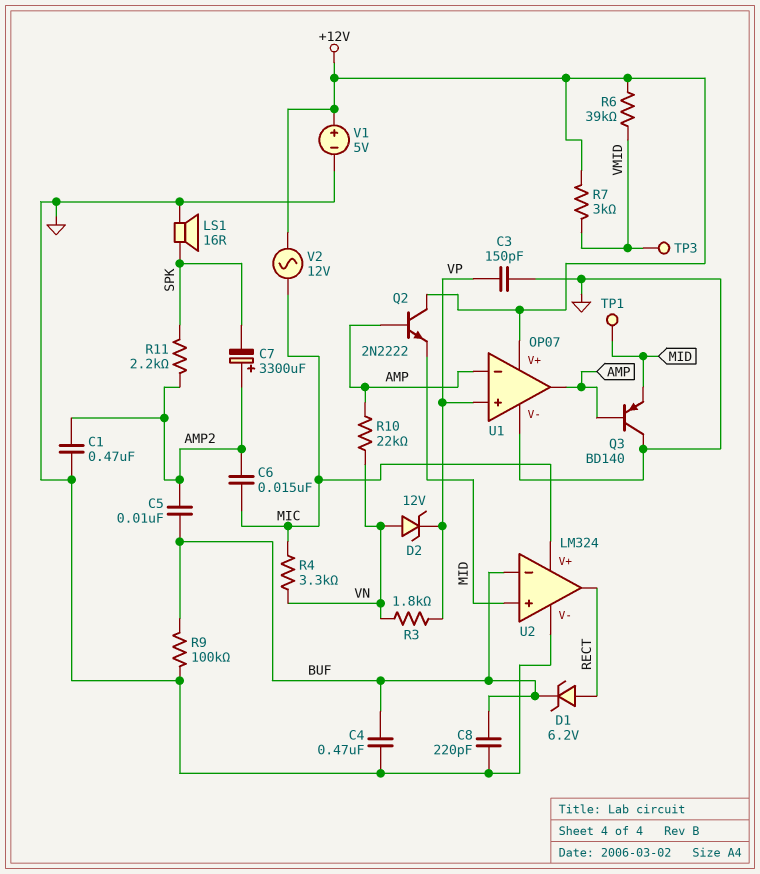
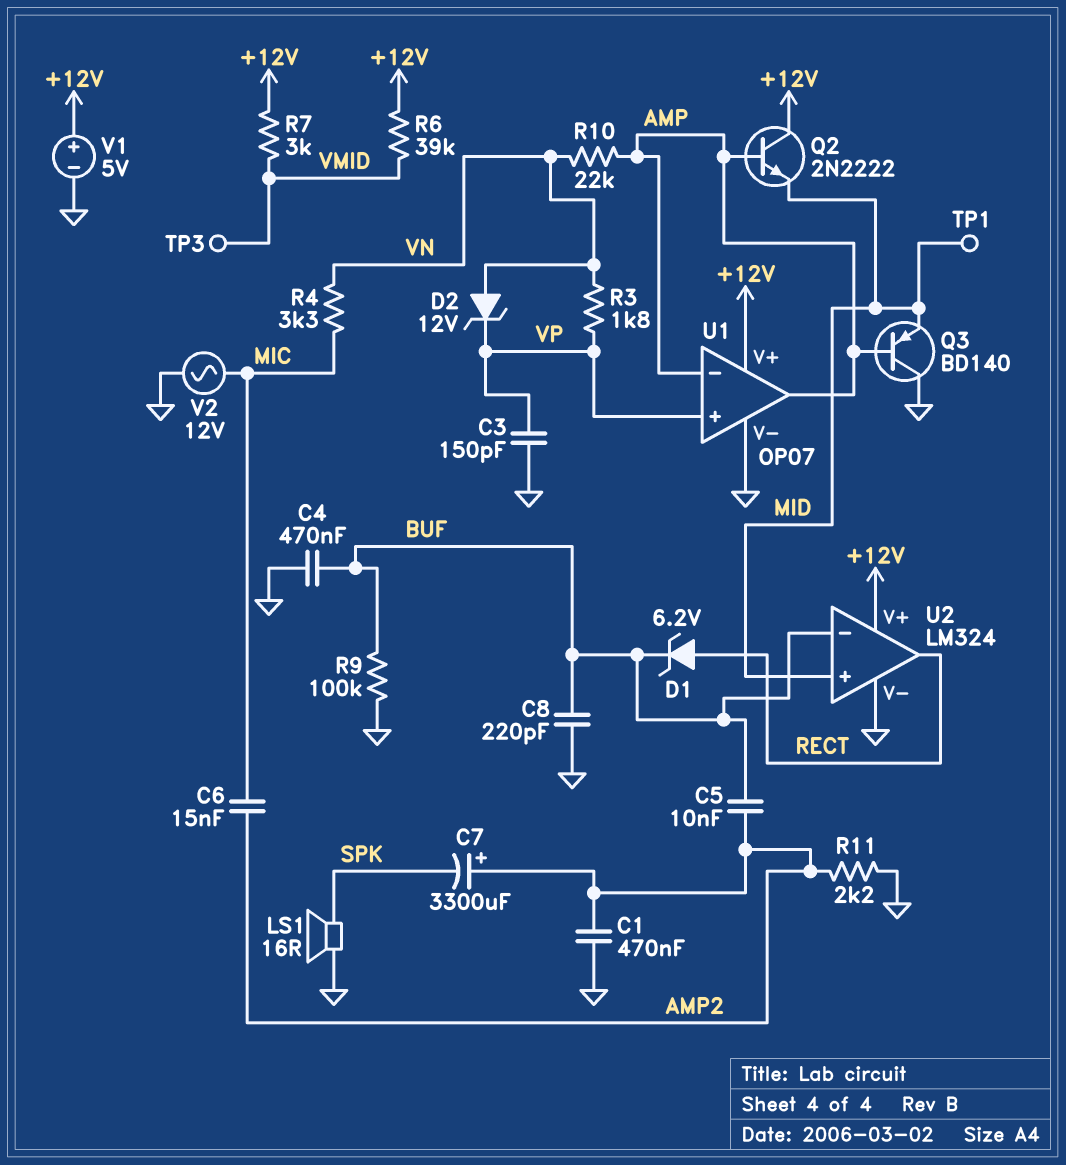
R11: 2.2k (AMP2, SPK) -> 2.2k (AMP2, GND)
U2 pin V+: MIC -> +12V
V2: AC 12V (+12V, MIC) -> AC 12V (GND, MIC)

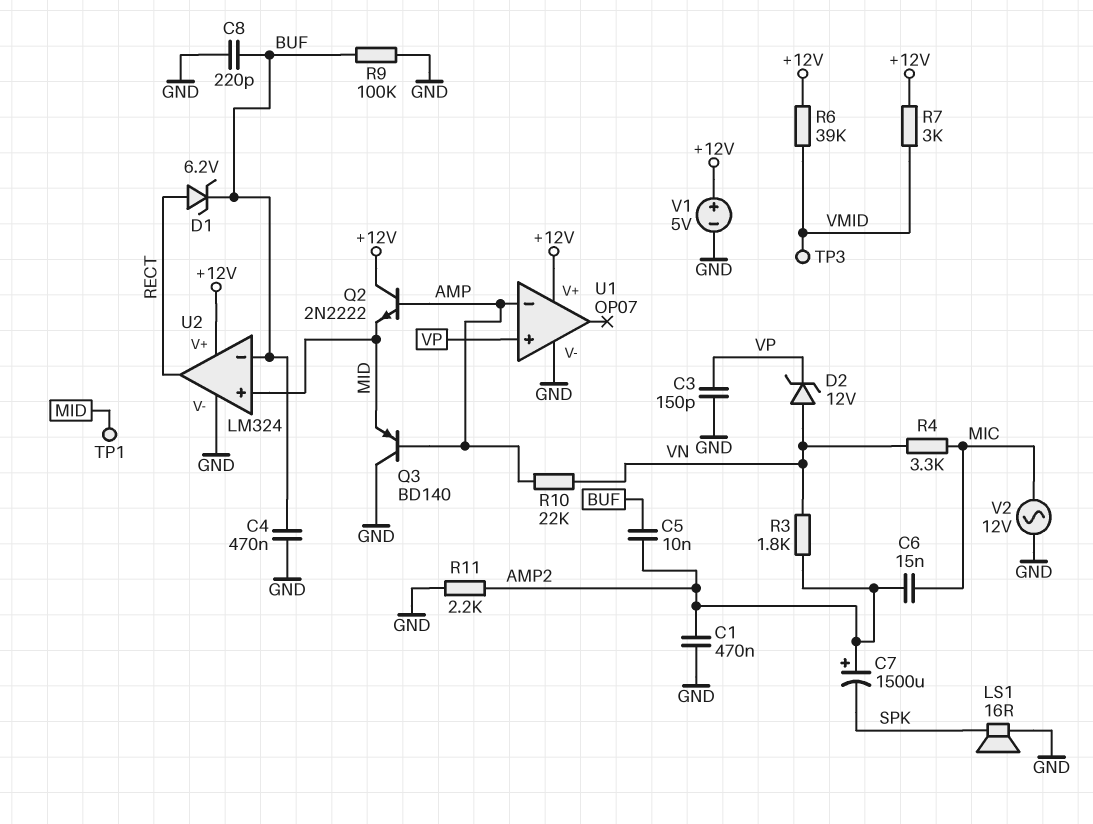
C7: 3300uF (plus AMP2, minus SPK) -> 1500uF (plus AMP2, minus SPK)
R3: 1.8k (VN, VP) -> 1.8k (AMP2, VN)
U1 pin out: AMP -> none

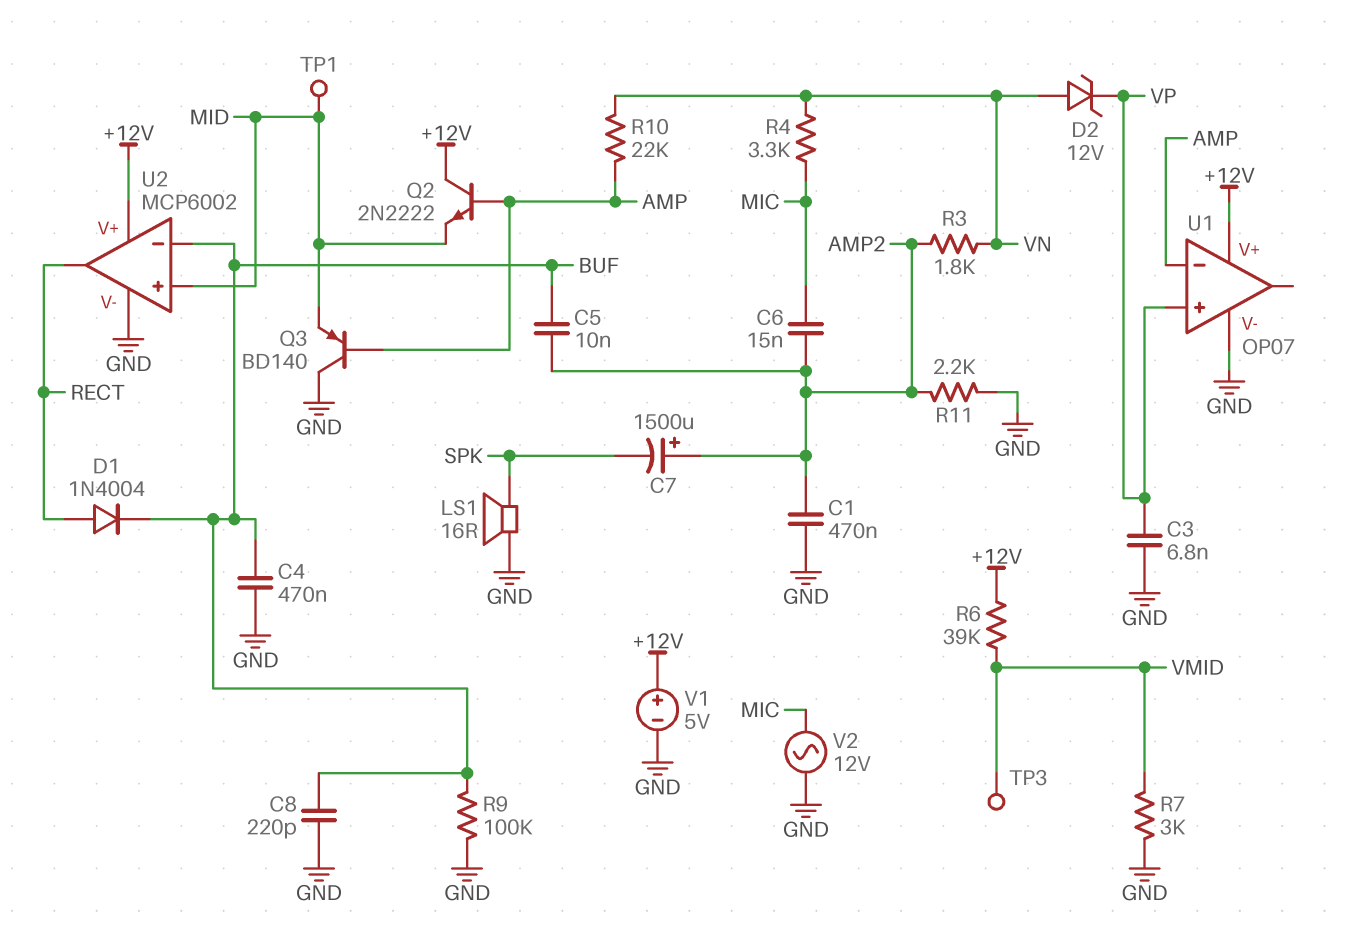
C3: 150pF (GND, VP) -> 6.8nF (GND, VP)
D1: zener 6.2V (A RECT, K BUF) -> diode 1N4004 (A RECT, K BUF)
R7: 3k (+12V, VMID) -> 3k (GND, VMID)
U2: LM324 -> MCP6002

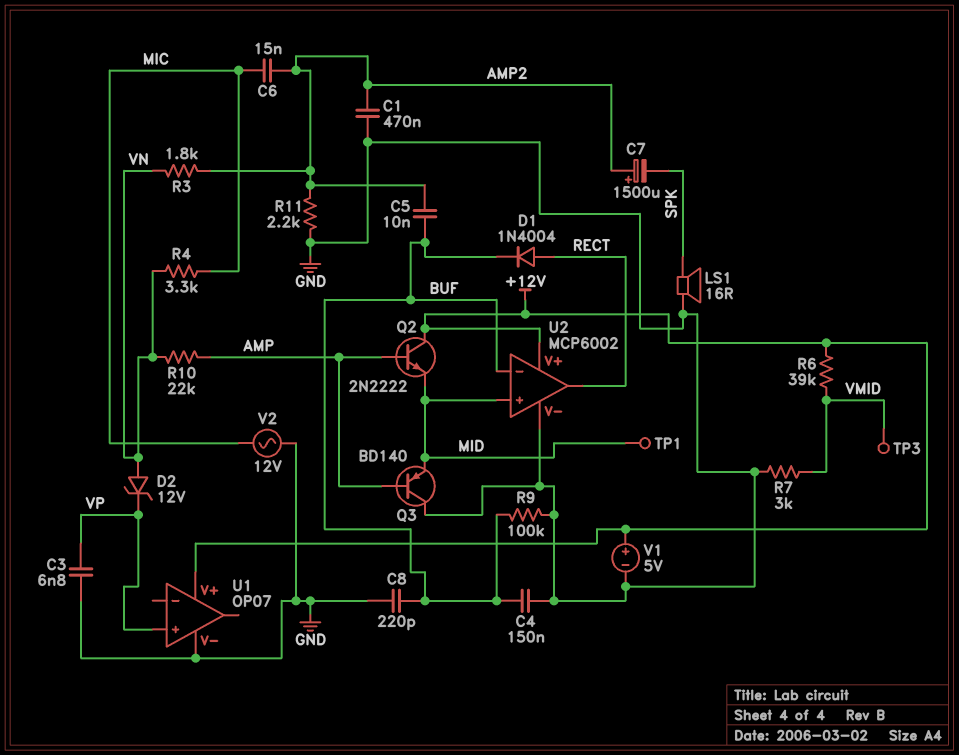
C4: 470nF (BUF, GND) -> 150nF (BUF, GND)
U1 pin in-: AMP -> none

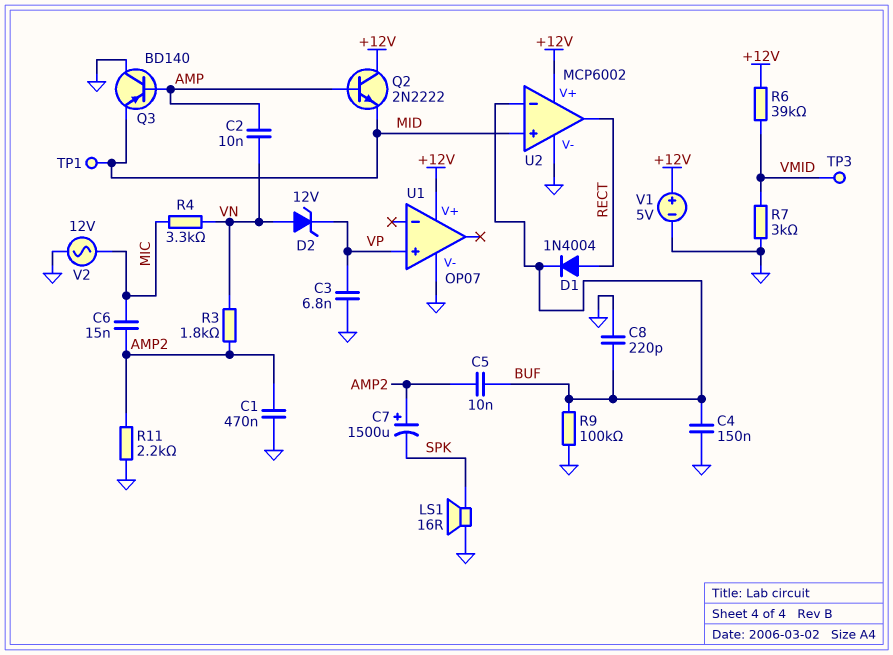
C2: none -> 10nF (AMP, VN)
R10: 22k (AMP, VN) -> none

